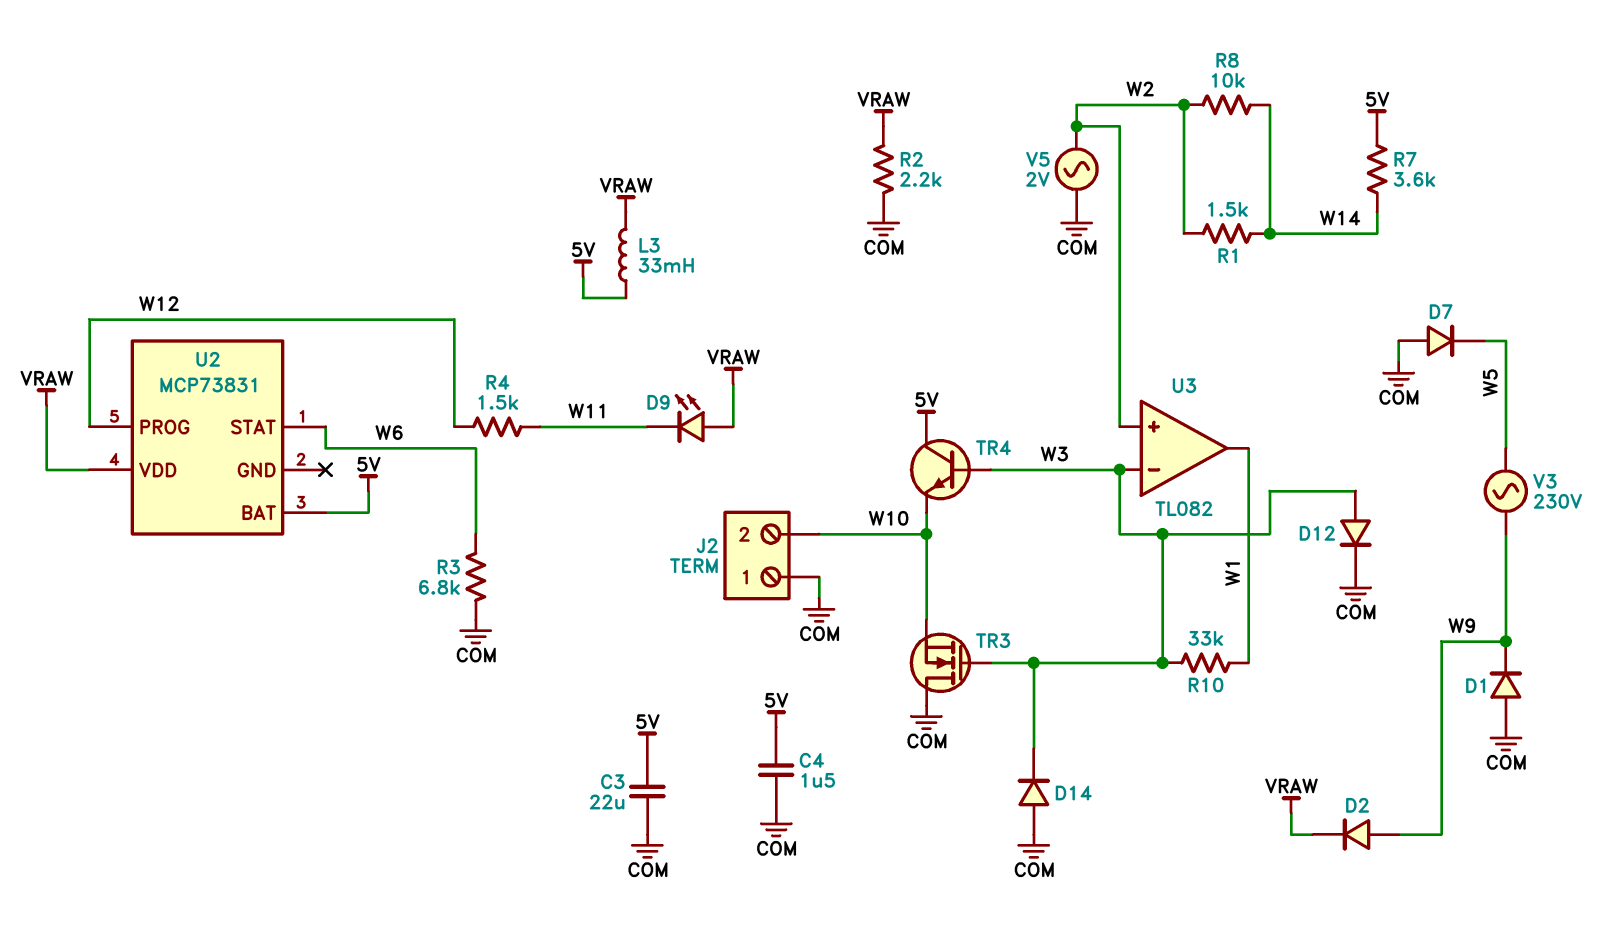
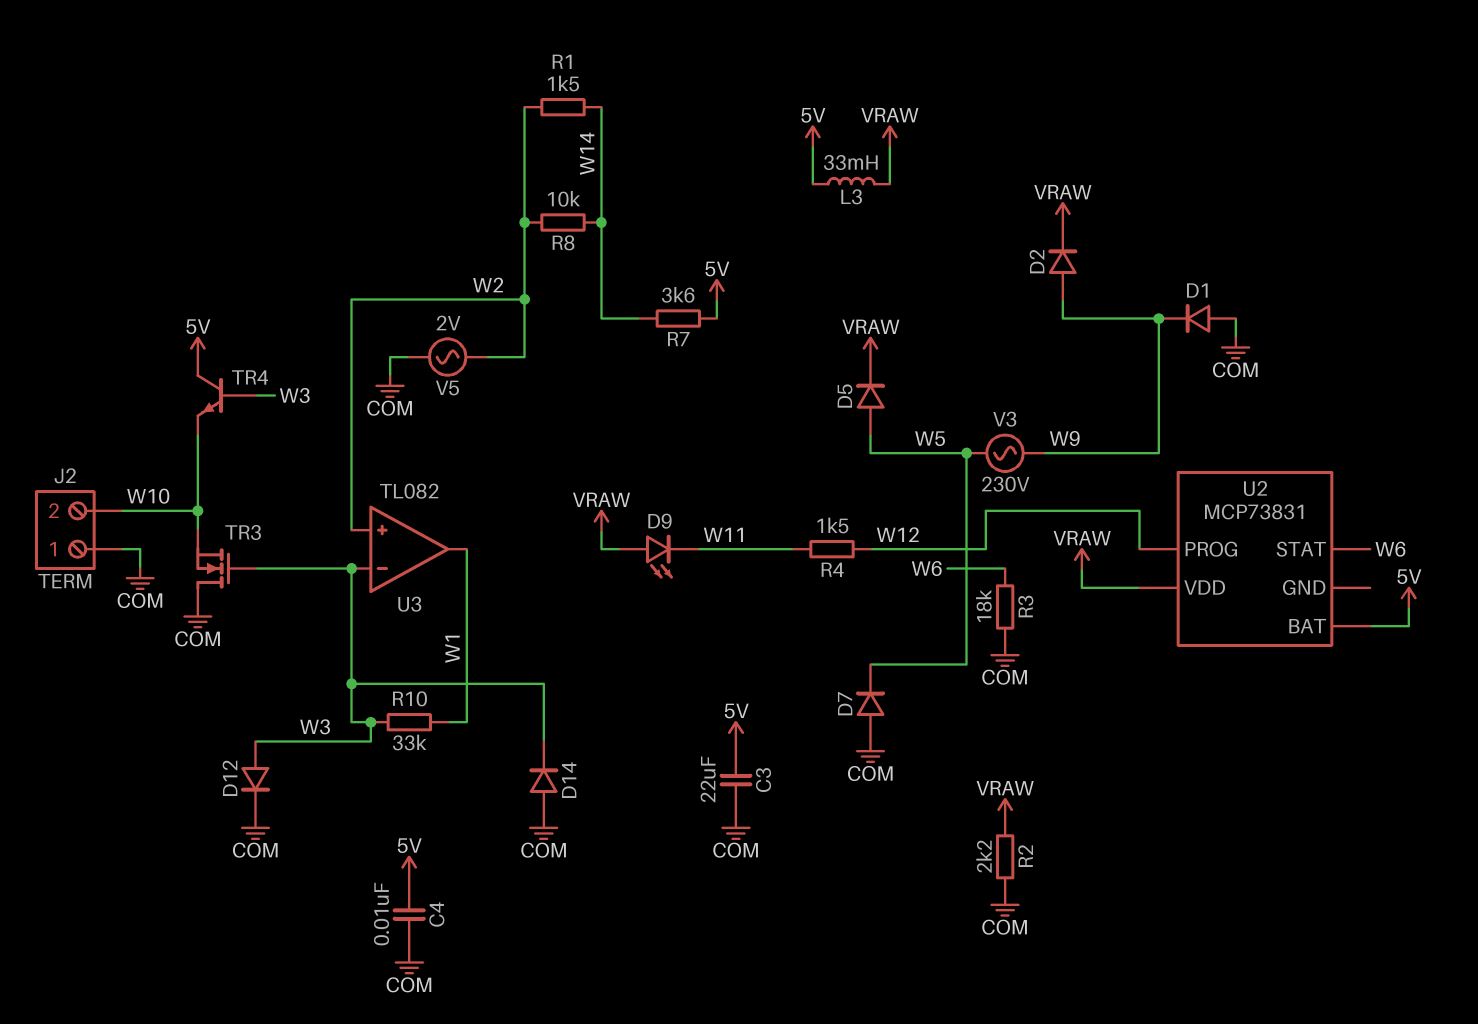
C4: 1.5uF (5V, COM) -> 10nF (5V, COM)
D5: none -> diode (A W5, K VRAW)
R3: 6.8k (COM, W6) -> 18k (COM, W6)

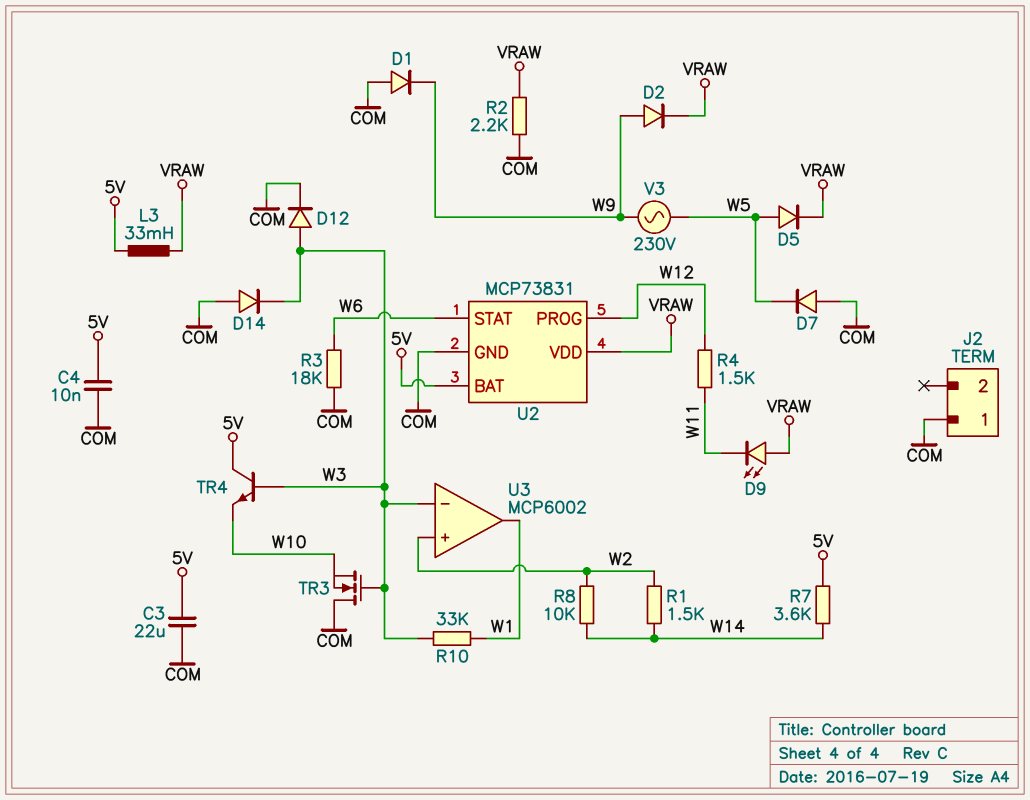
J2 pin 2: W10 -> none
U2 pin GND: none -> COM
U3: TL082 -> MCP6002
V5: AC 2V (COM, W2) -> none

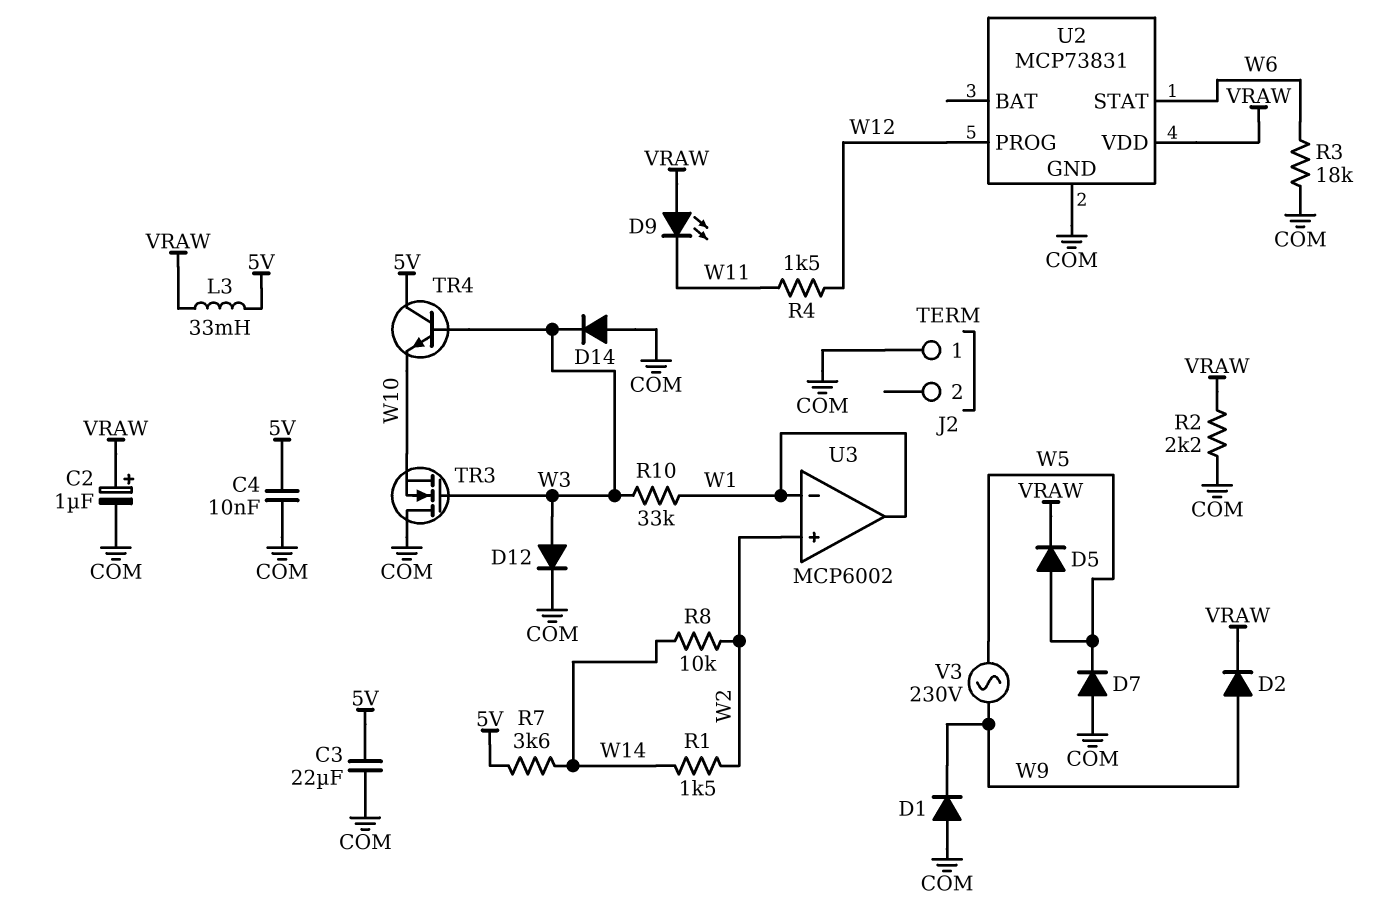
C2: none -> 1uF (plus VRAW, minus COM)
U2 pin BAT: 5V -> none
U3 pin in-: W3 -> W1

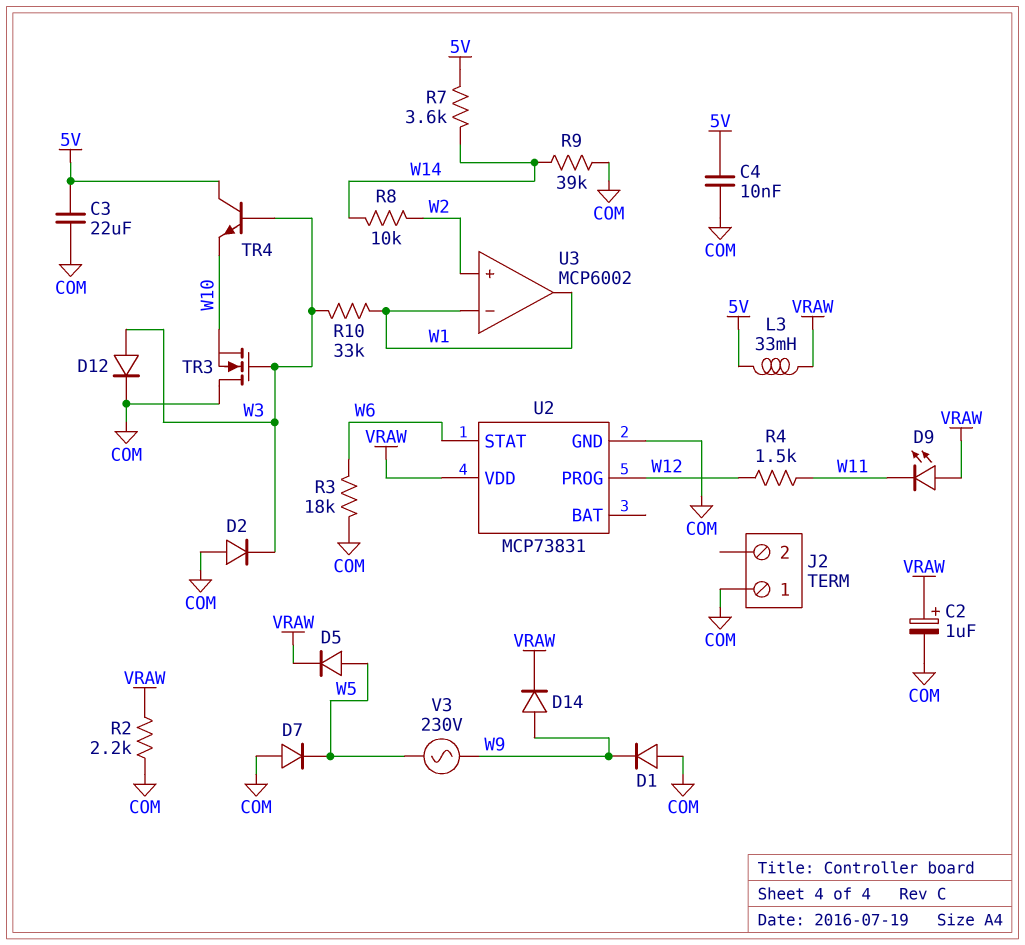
D2: diode (A W9, K VRAW) -> diode (A COM, K W3)
D14: diode (A COM, K W3) -> diode (A W9, K VRAW)
R1: 1.5k (W2, W14) -> none
R9: none -> 39k (COM, W14)

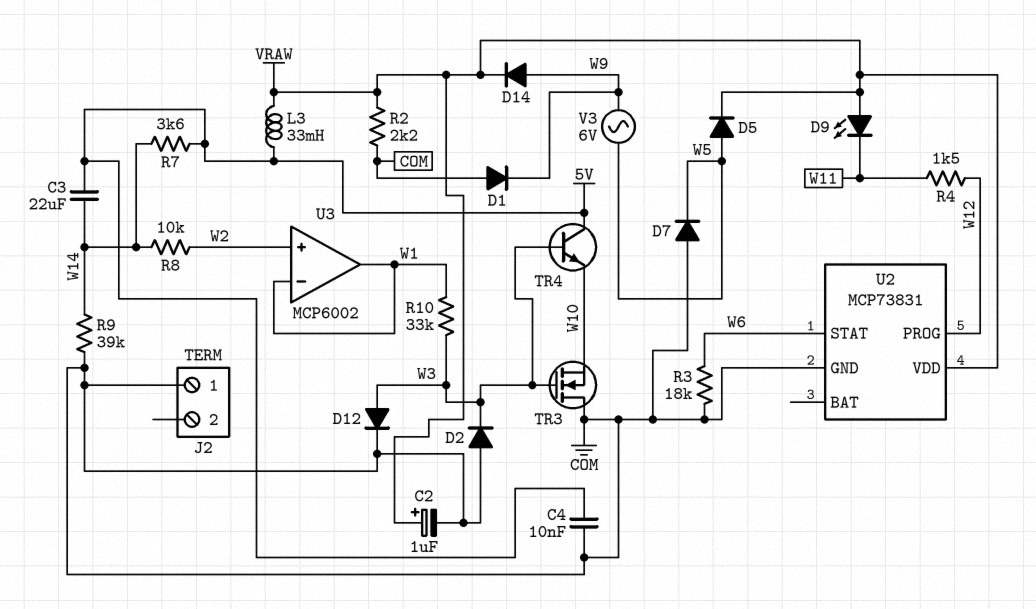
C3: 22uF (5V, COM) -> 22uF (5V, W14)
V3: AC 230V (W5, W9) -> AC 6V (W5, W9)

